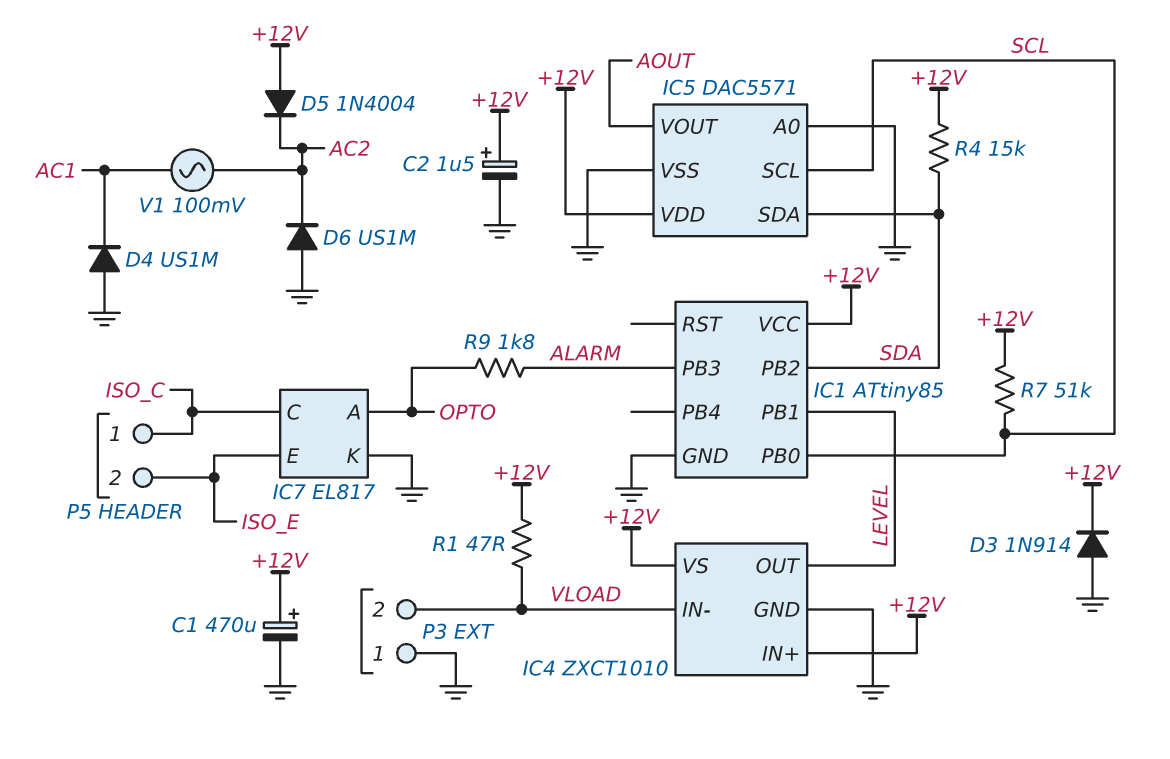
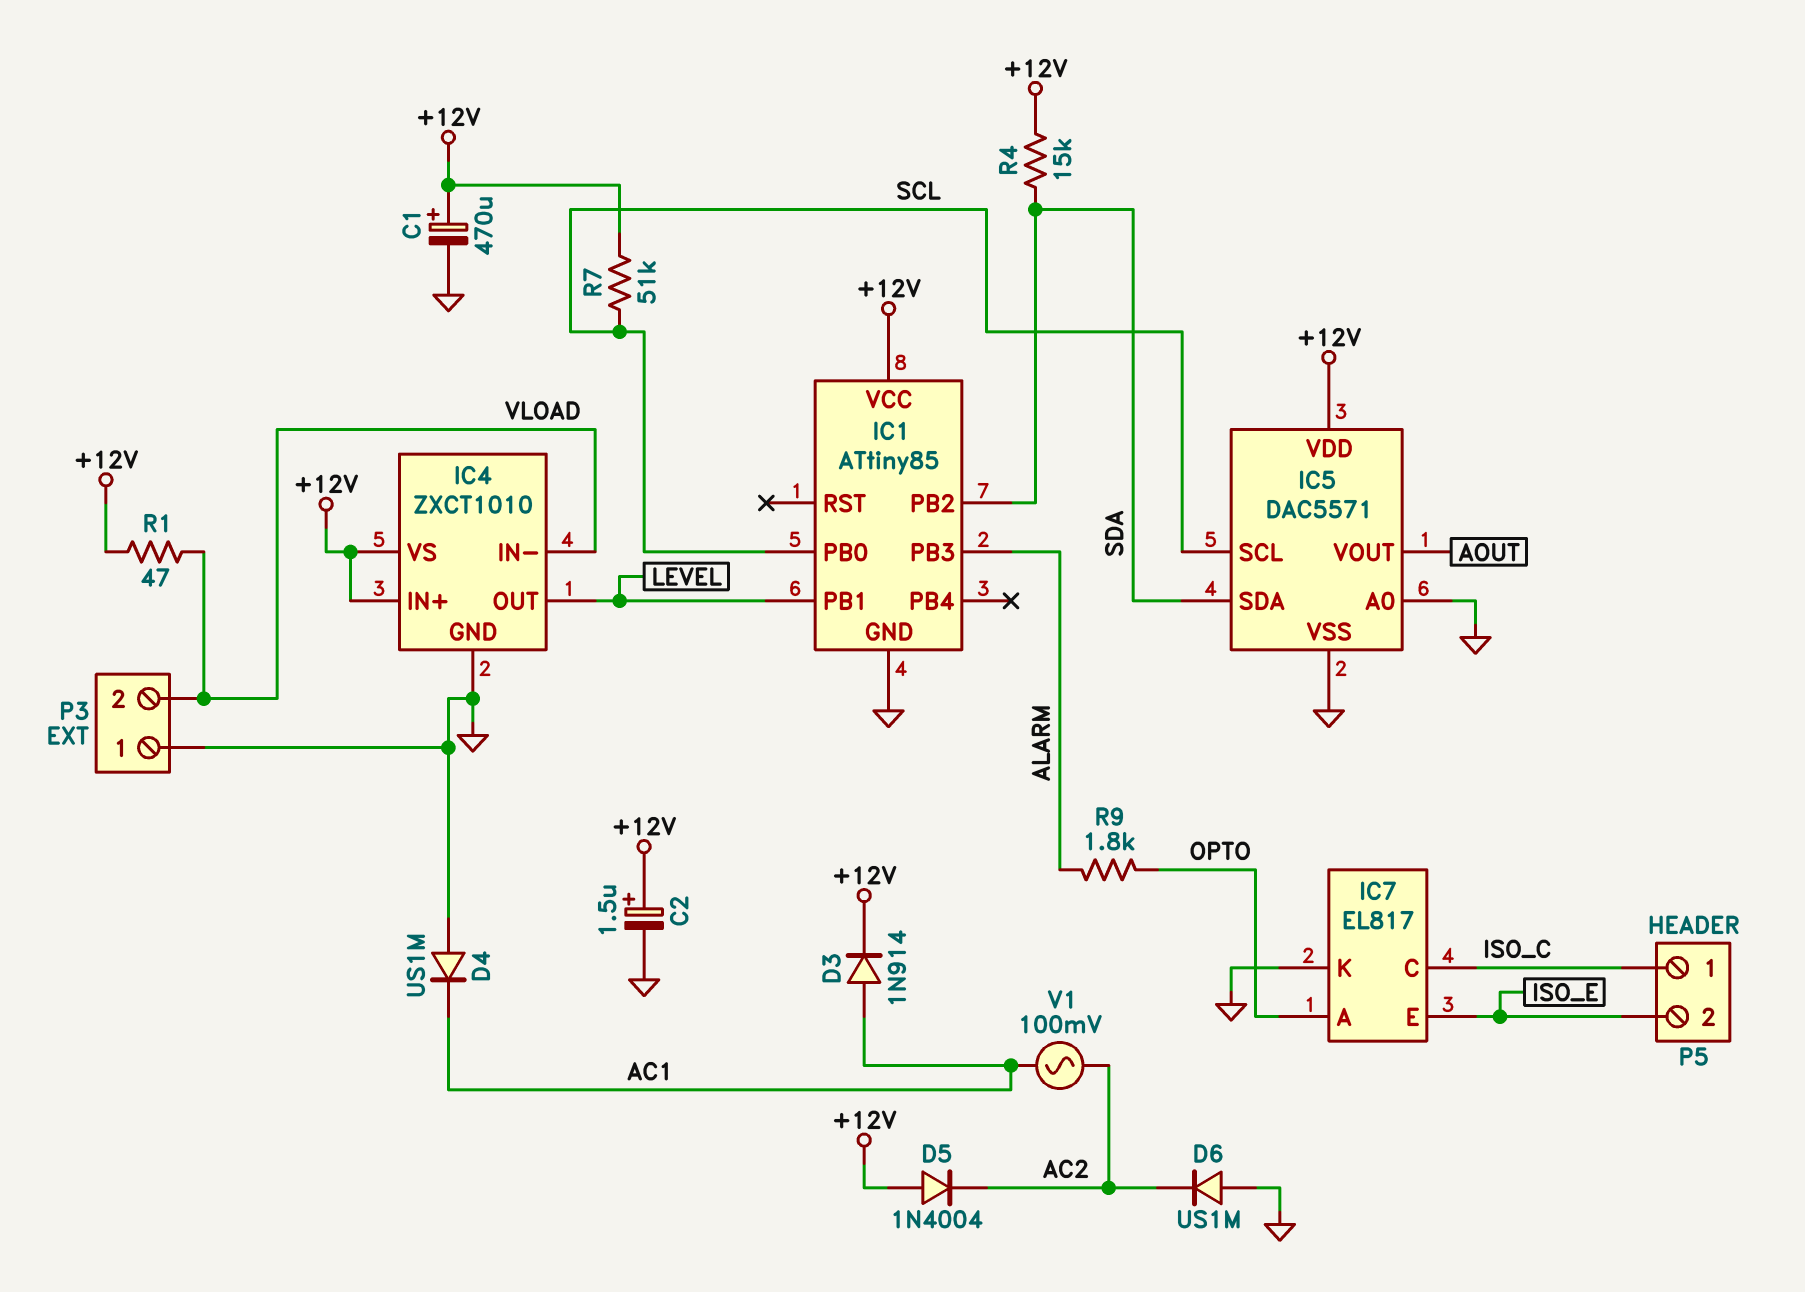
D3: diode 1N914 (A GND, K +12V) -> diode 1N914 (A AC1, K +12V)

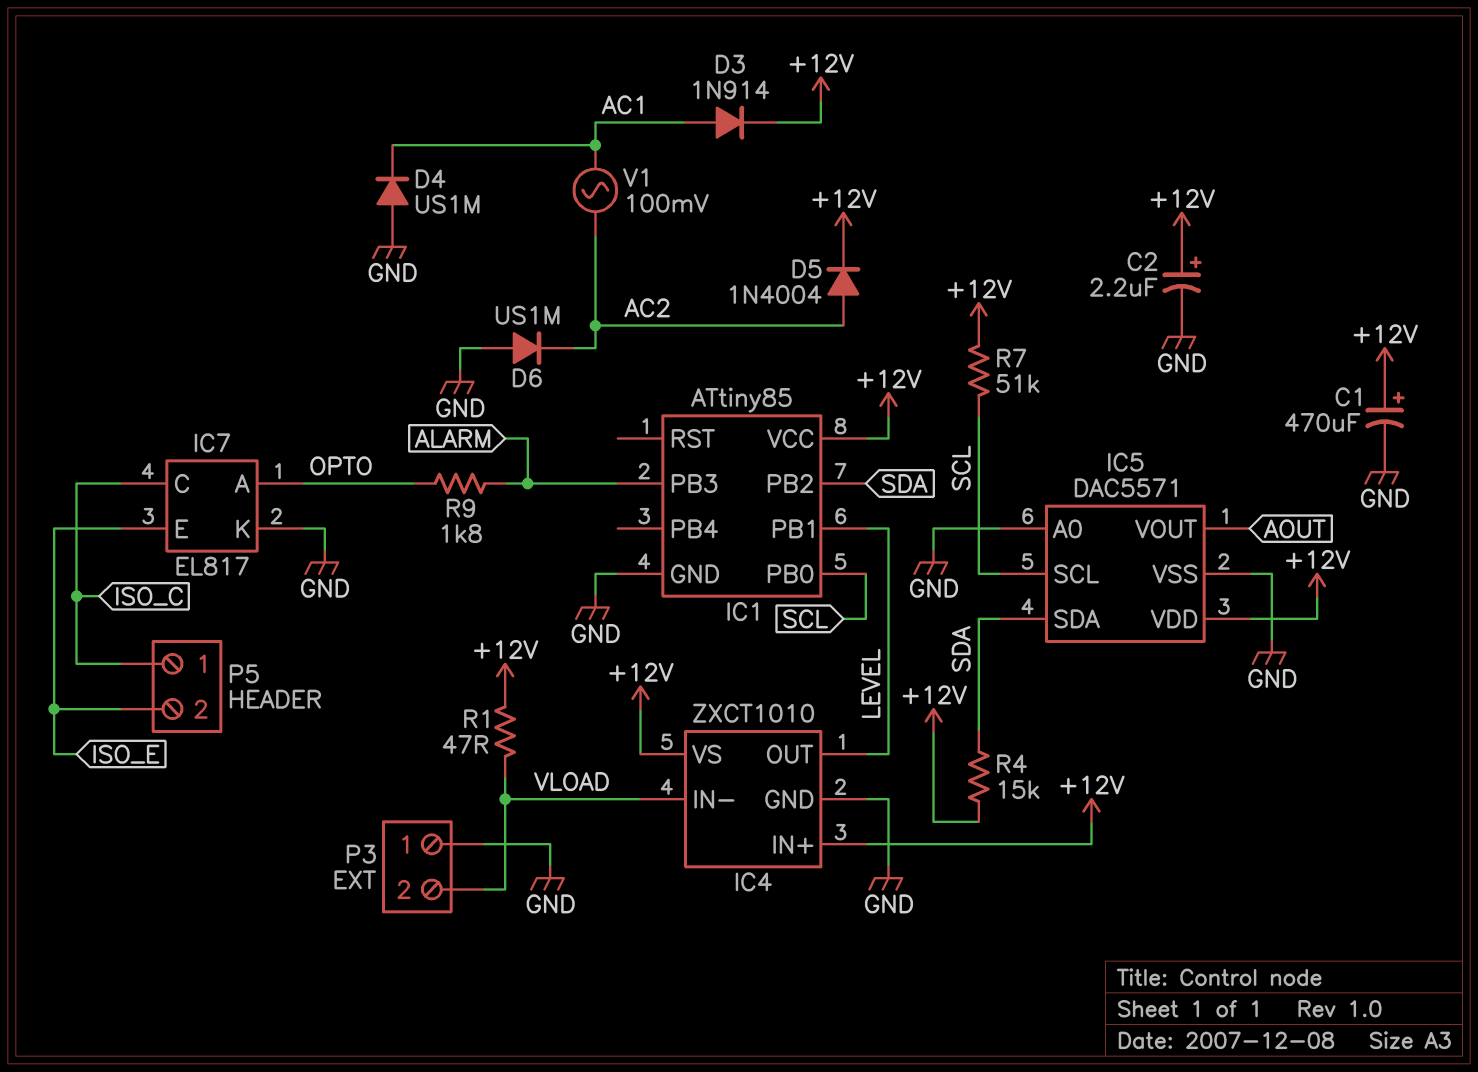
C2: 1.5uF (plus +12V, minus GND) -> 2.2uF (plus +12V, minus GND)
D5: diode 1N4004 (A +12V, K AC2) -> diode 1N4004 (A AC2, K +12V)

